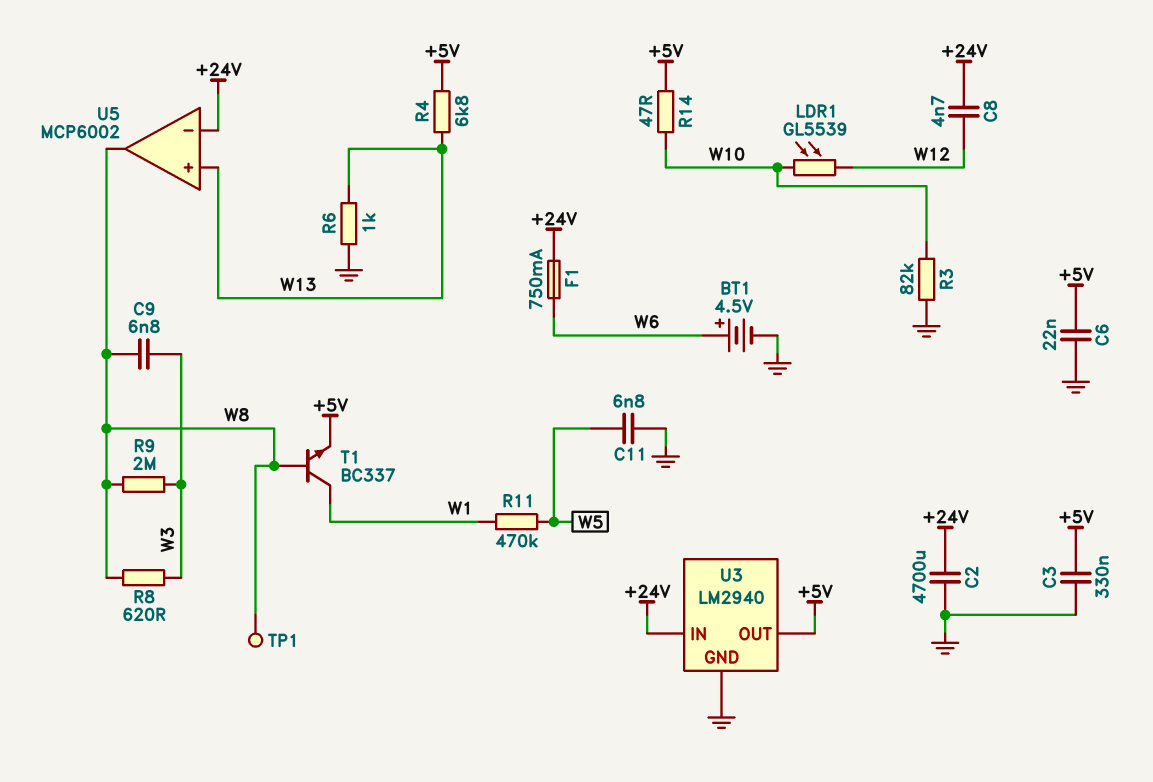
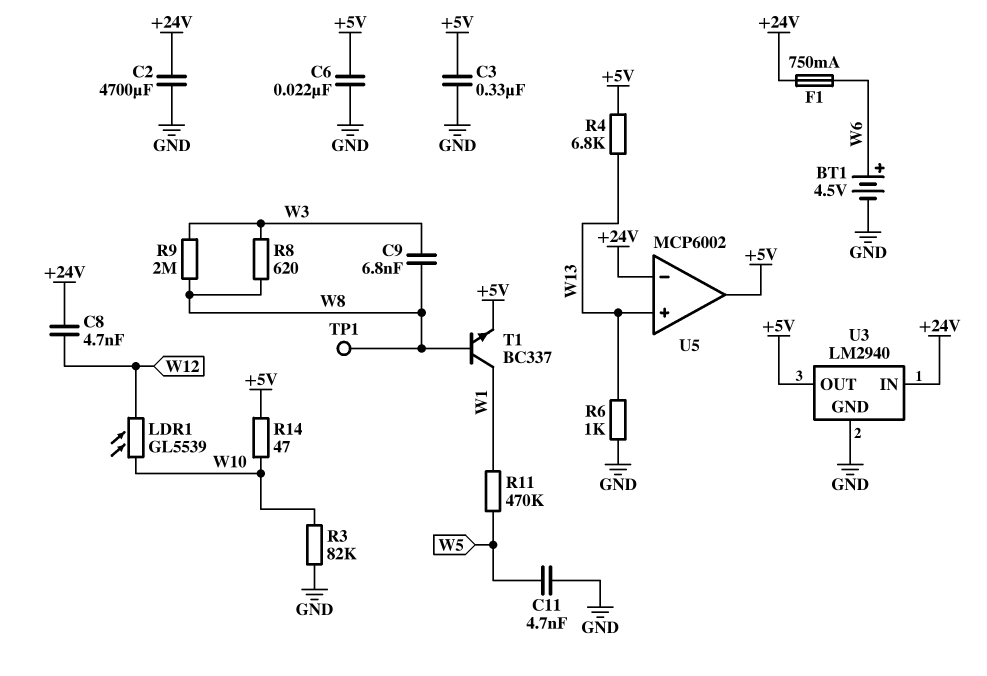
C11: 6.8nF (GND, W5) -> 4.7nF (GND, W5)
U5 pin out: W8 -> +5V

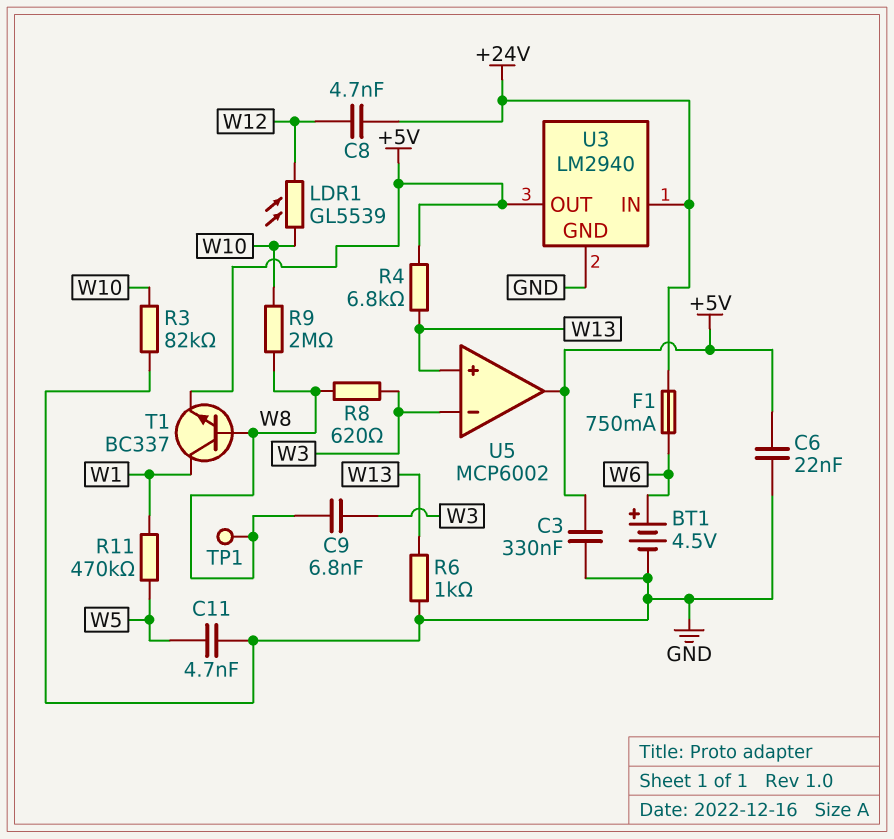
C2: 4700uF (+24V, GND) -> none
R9: 2M (W3, W8) -> 2M (W8, W10)
R14: 47 (+5V, W10) -> none
U5 pin in-: +24V -> W3

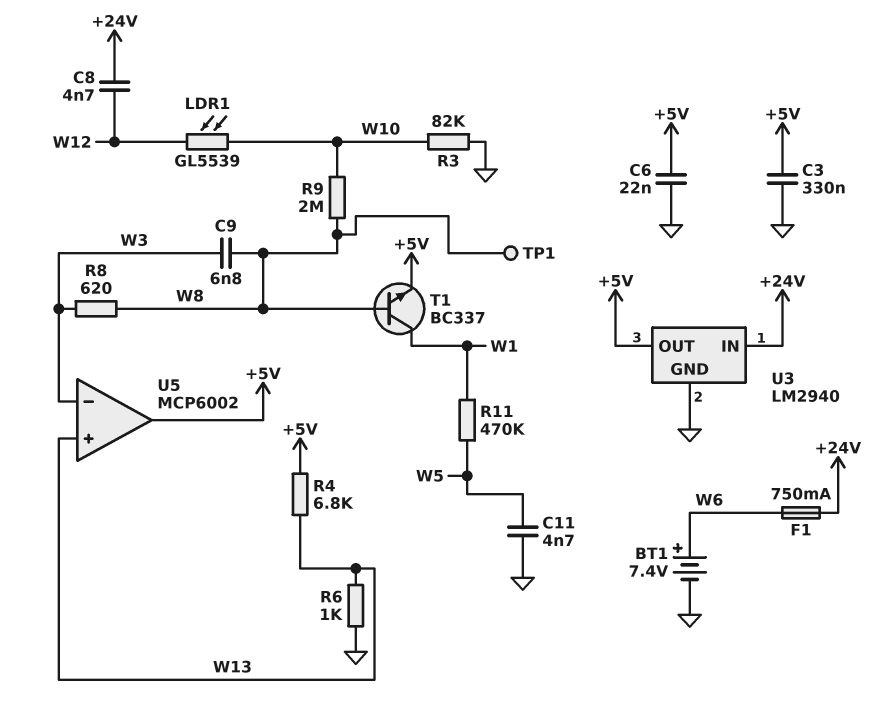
BT1: 4.5V (plus W6, minus GND) -> 7.4V (plus W6, minus GND)

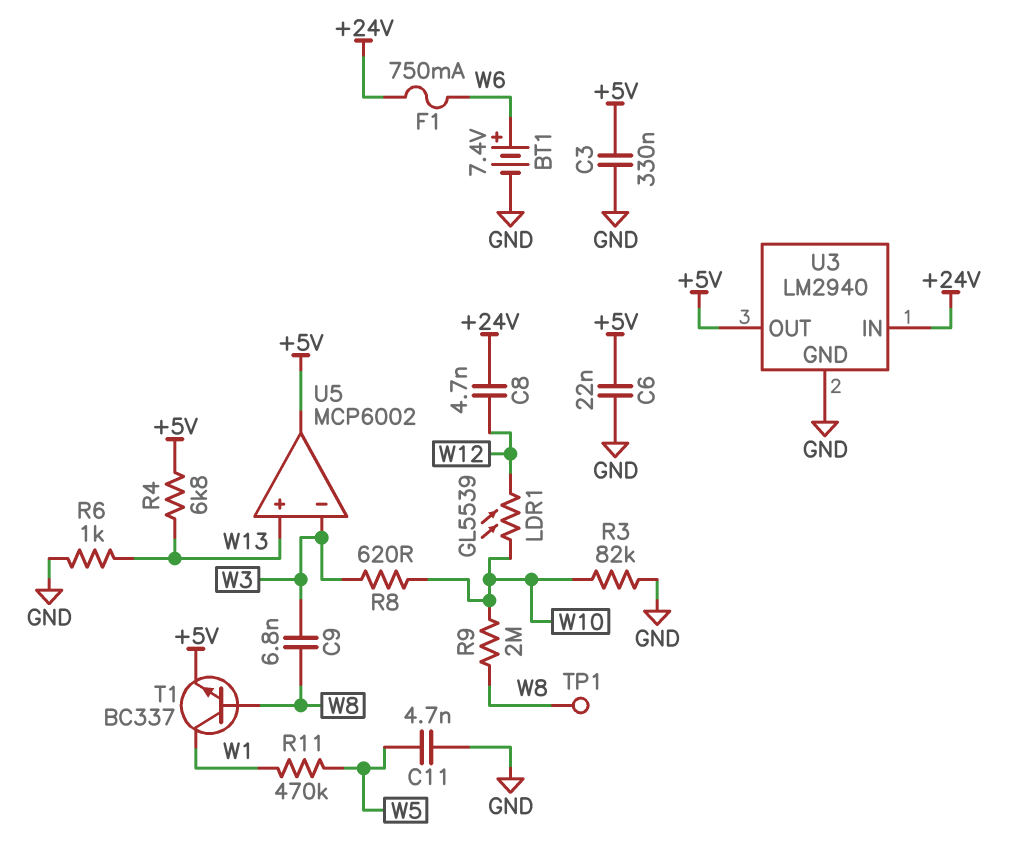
R8: 620 (W3, W8) -> 620 (W3, W10)

